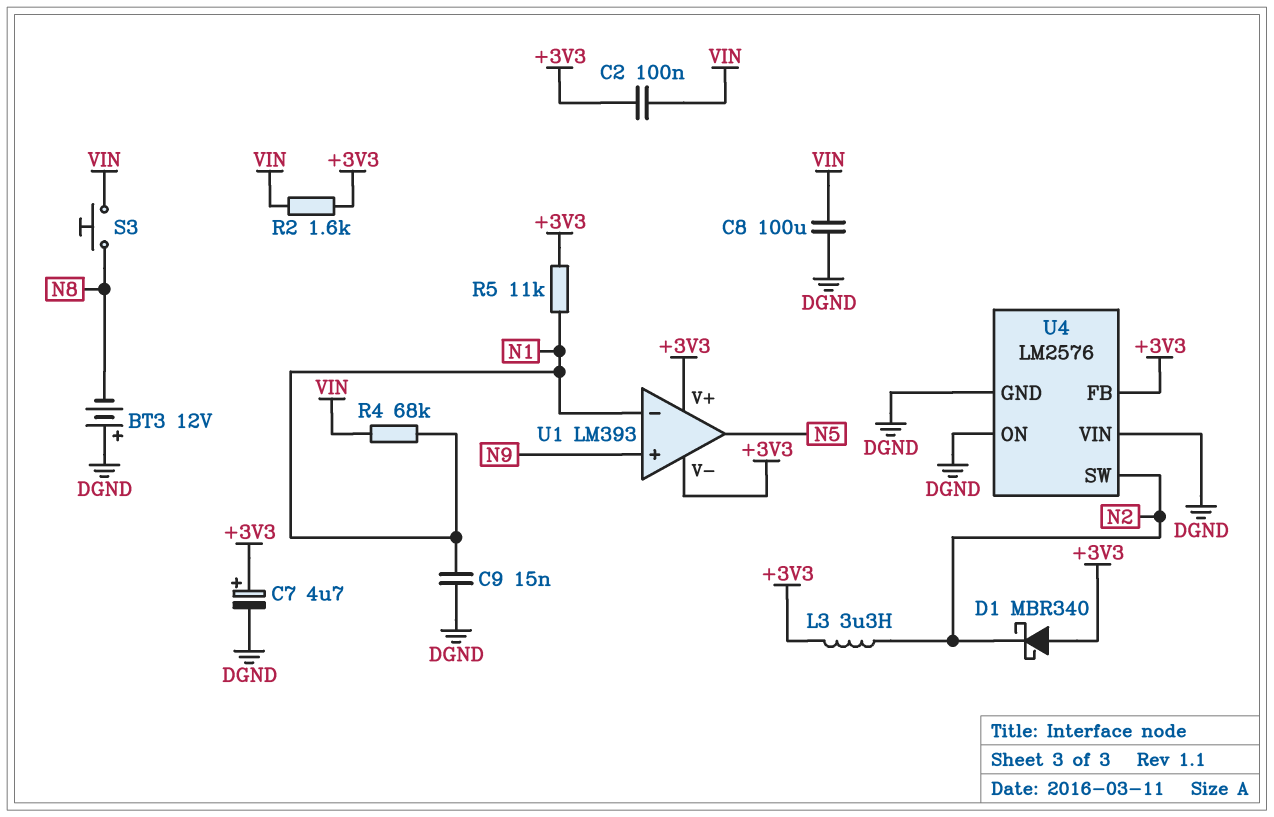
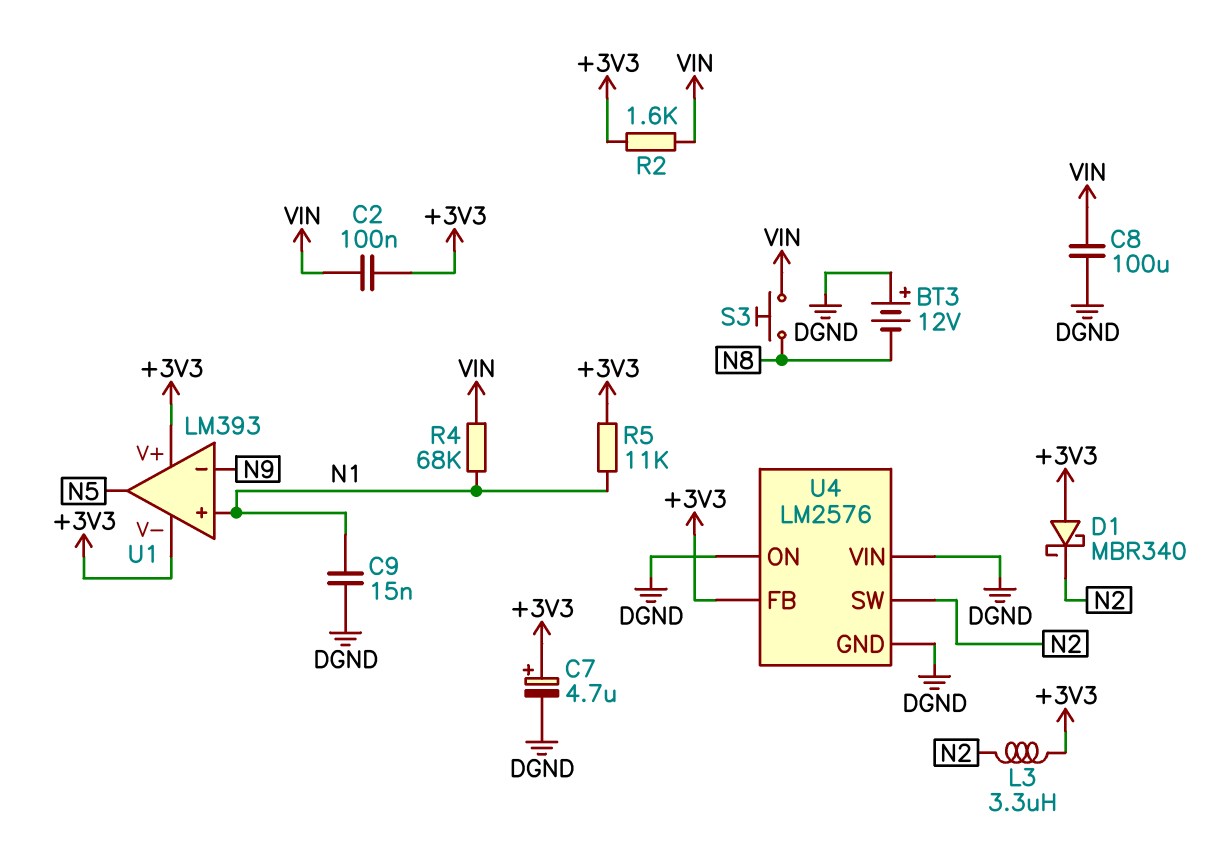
U1 pin in+: N9 -> N1
U1 pin in-: N1 -> N9

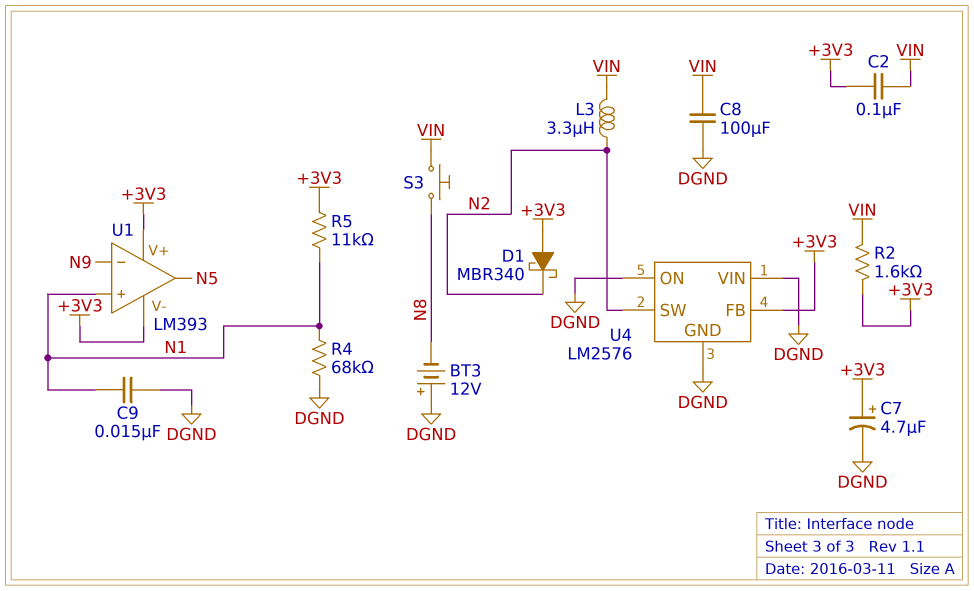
L3: 3.3uH (+3V3, N2) -> 3.3uH (N2, VIN)
R4: 68k (N1, VIN) -> 68k (DGND, N1)

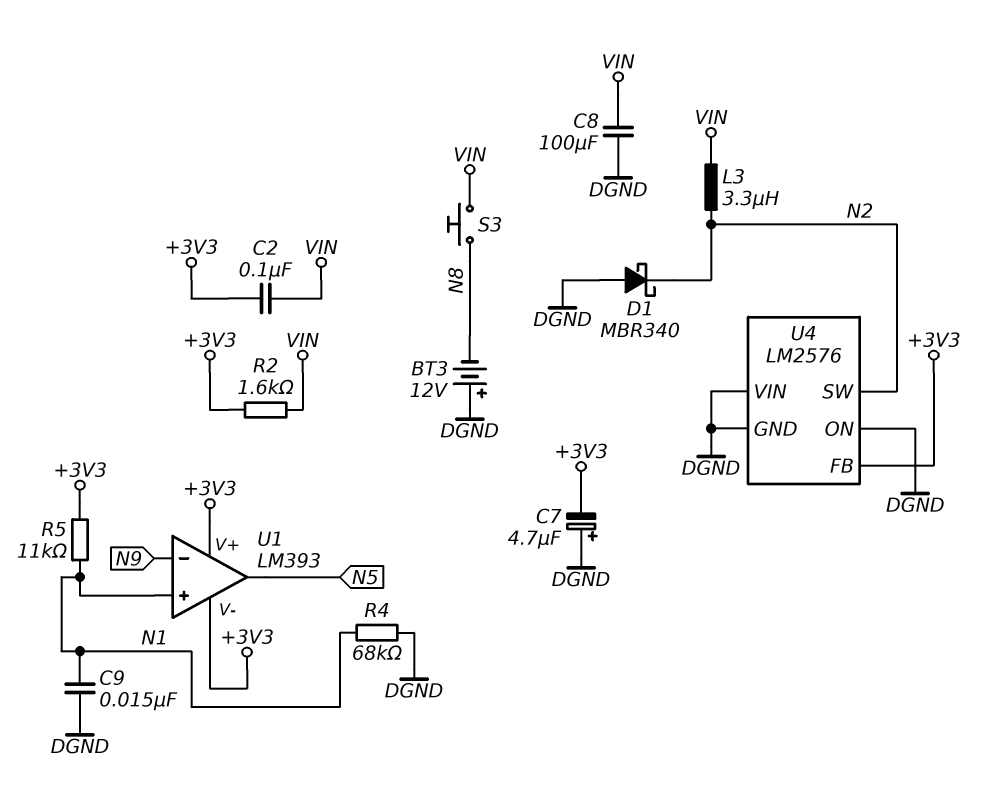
C7: 4.7uF (plus +3V3, minus DGND) -> 4.7uF (plus DGND, minus +3V3)
D1: schottky MBR340 (A +3V3, K N2) -> schottky MBR340 (A DGND, K N2)

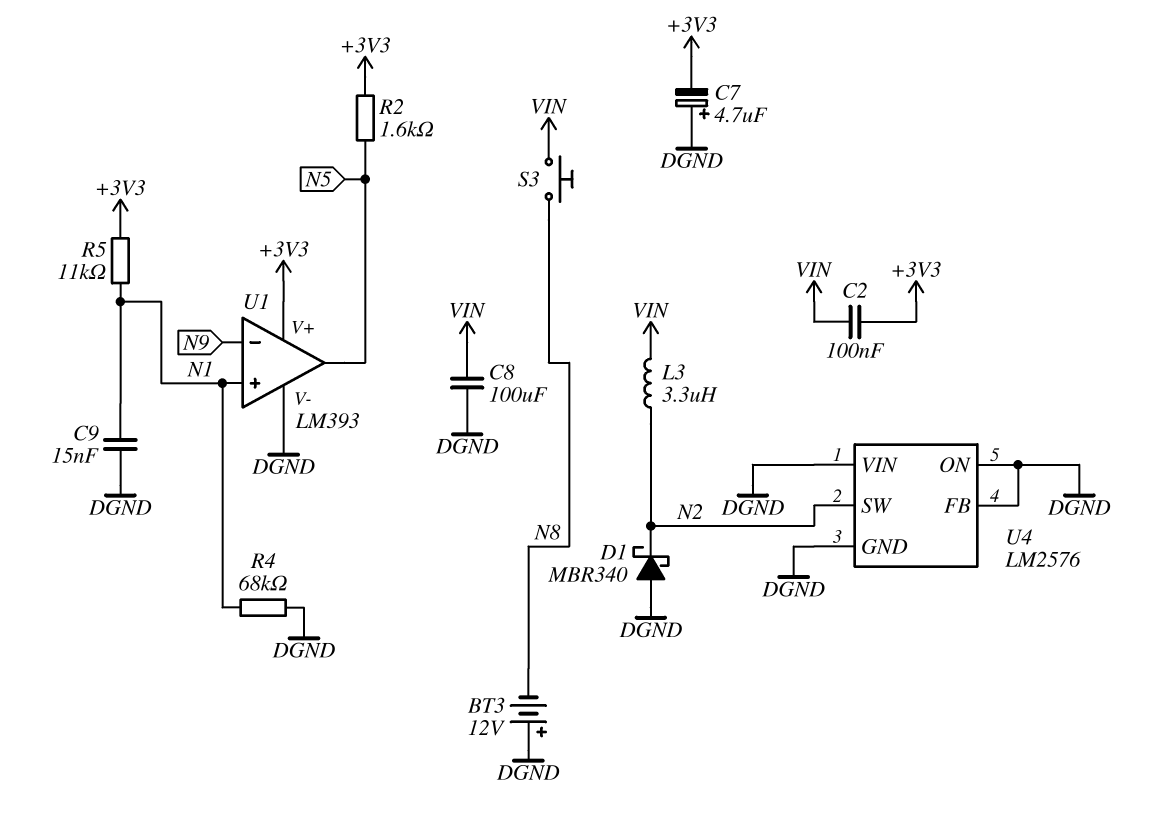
R2: 1.6k (+3V3, VIN) -> 1.6k (+3V3, N5)
U1 pin V-: +3V3 -> DGND
U4 pin FB: +3V3 -> DGND

